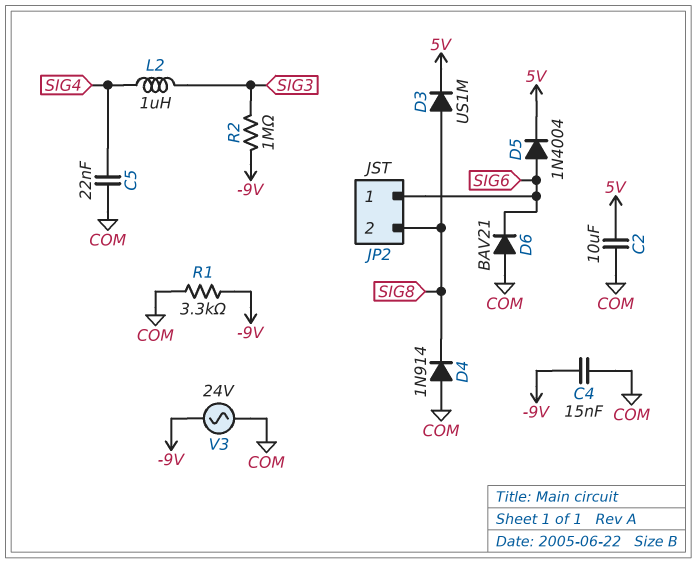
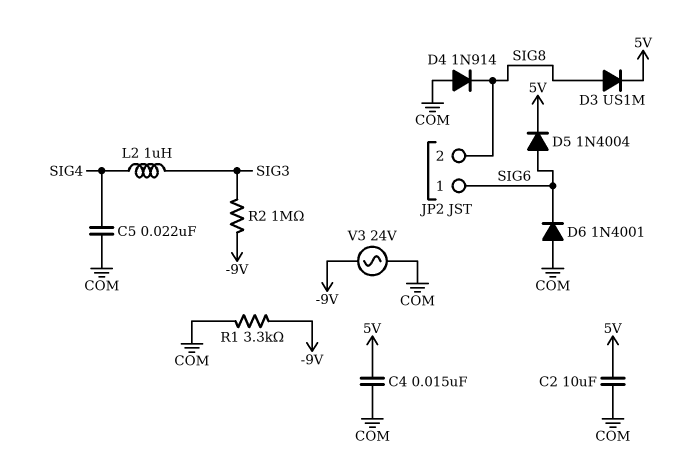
C4: 15nF (-9V, COM) -> 15nF (5V, COM)
D6: diode BAV21 (A COM, K SIG6) -> diode 1N4001 (A COM, K SIG6)

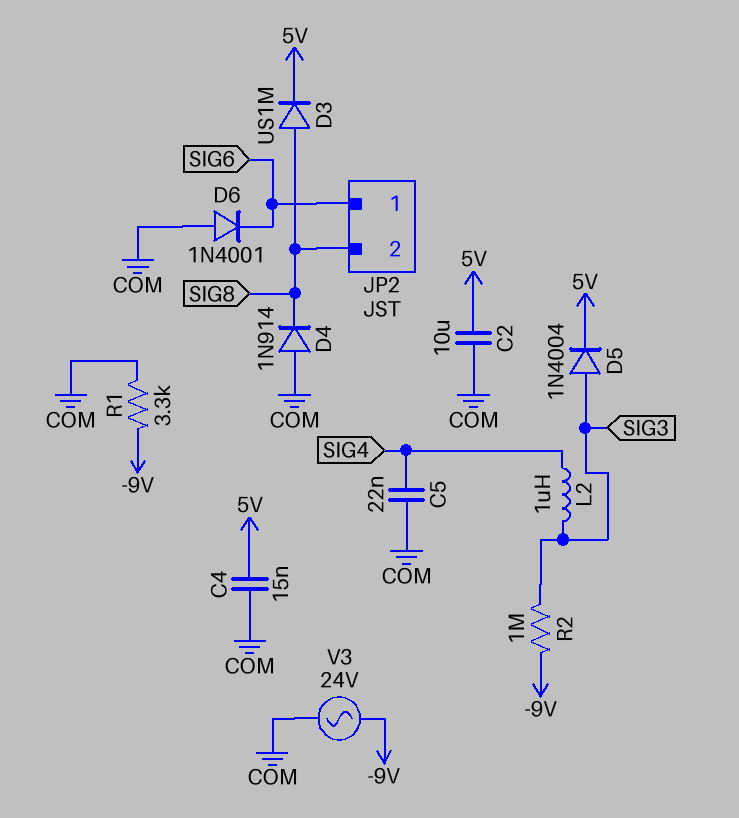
D5: diode 1N4004 (A SIG6, K 5V) -> diode 1N4004 (A SIG3, K 5V)

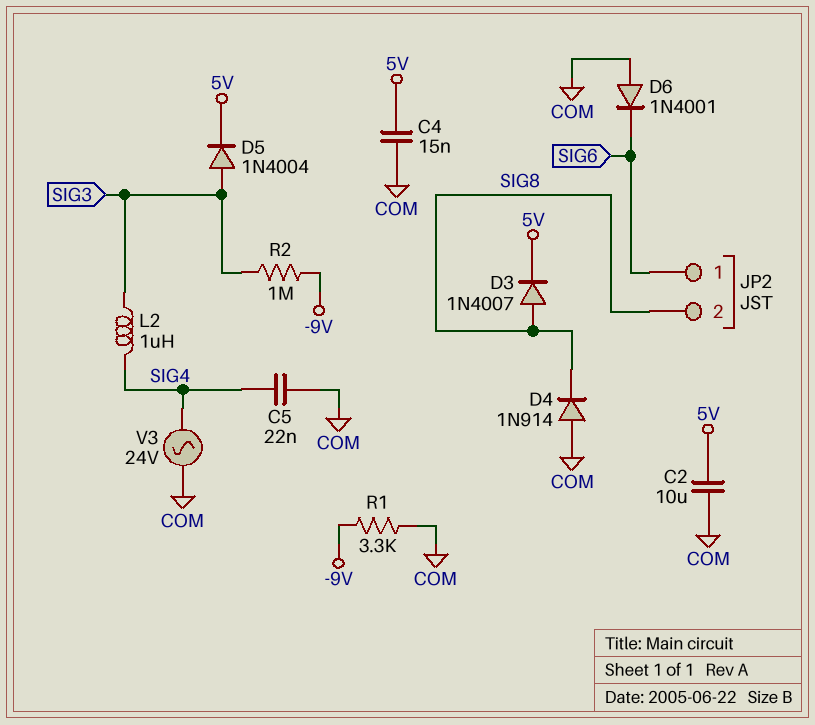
D3: diode US1M (A SIG8, K 5V) -> diode 1N4007 (A SIG8, K 5V)
V3: AC 24V (-9V, COM) -> AC 24V (COM, SIG4)

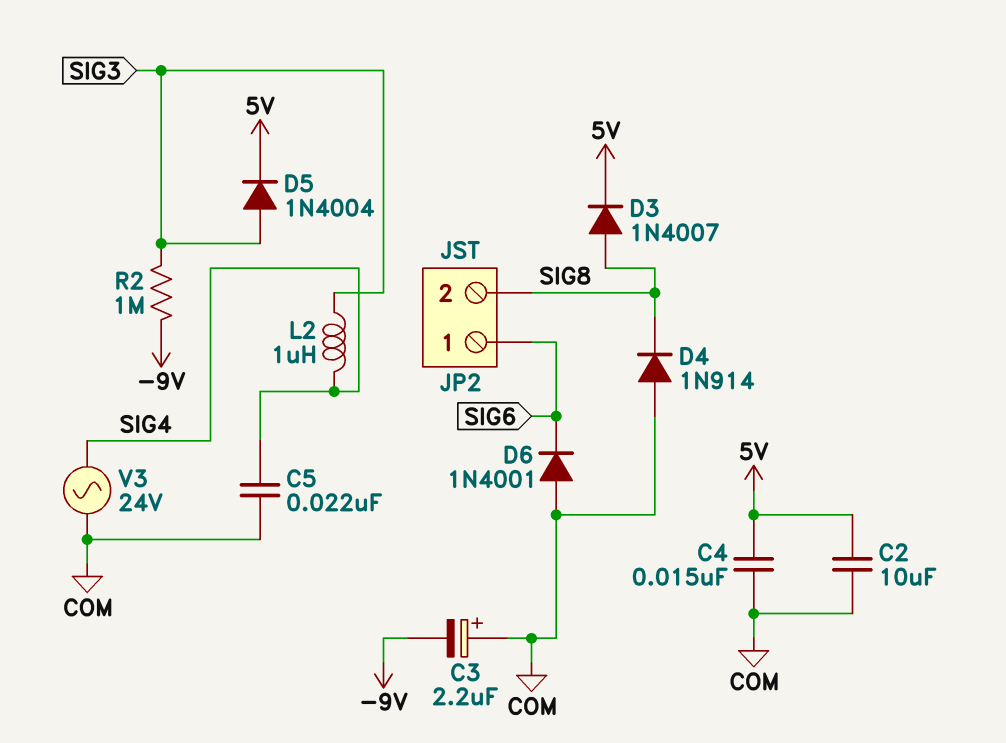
C3: none -> 2.2uF (plus COM, minus -9V)
R1: 3.3k (-9V, COM) -> none

